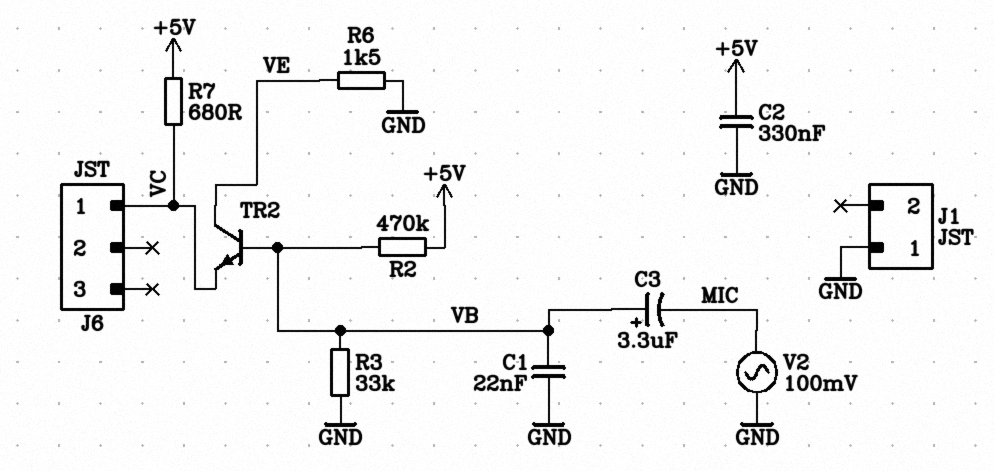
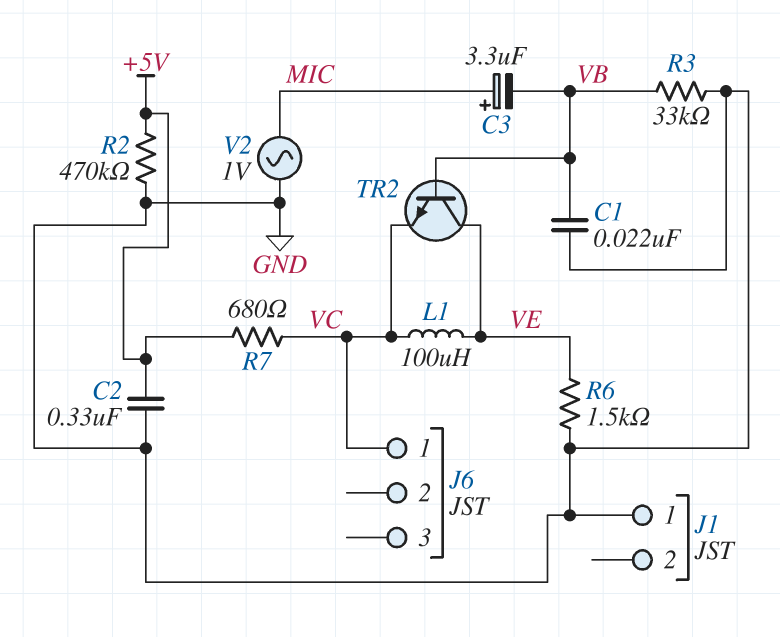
C3: 3.3uF (plus VB, minus MIC) -> 3.3uF (plus MIC, minus VB)
L1: none -> 100uH (VC, VE)
R2: 470k (+5V, VB) -> 470k (+5V, GND)
V2: AC 100mV (GND, MIC) -> AC 1V (GND, MIC)

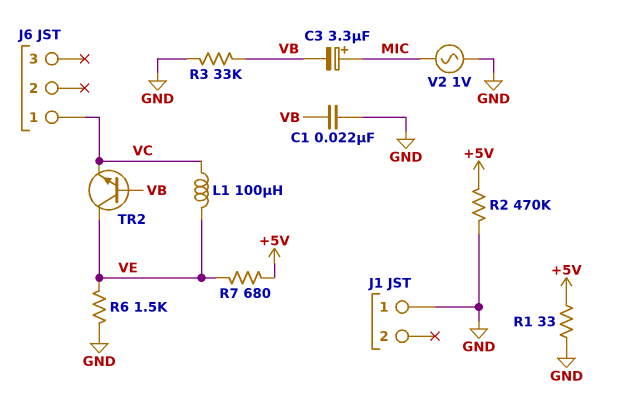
C2: 330nF (+5V, GND) -> none
R1: none -> 33 (+5V, GND)
R7: 680 (+5V, VC) -> 680 (+5V, VE)

